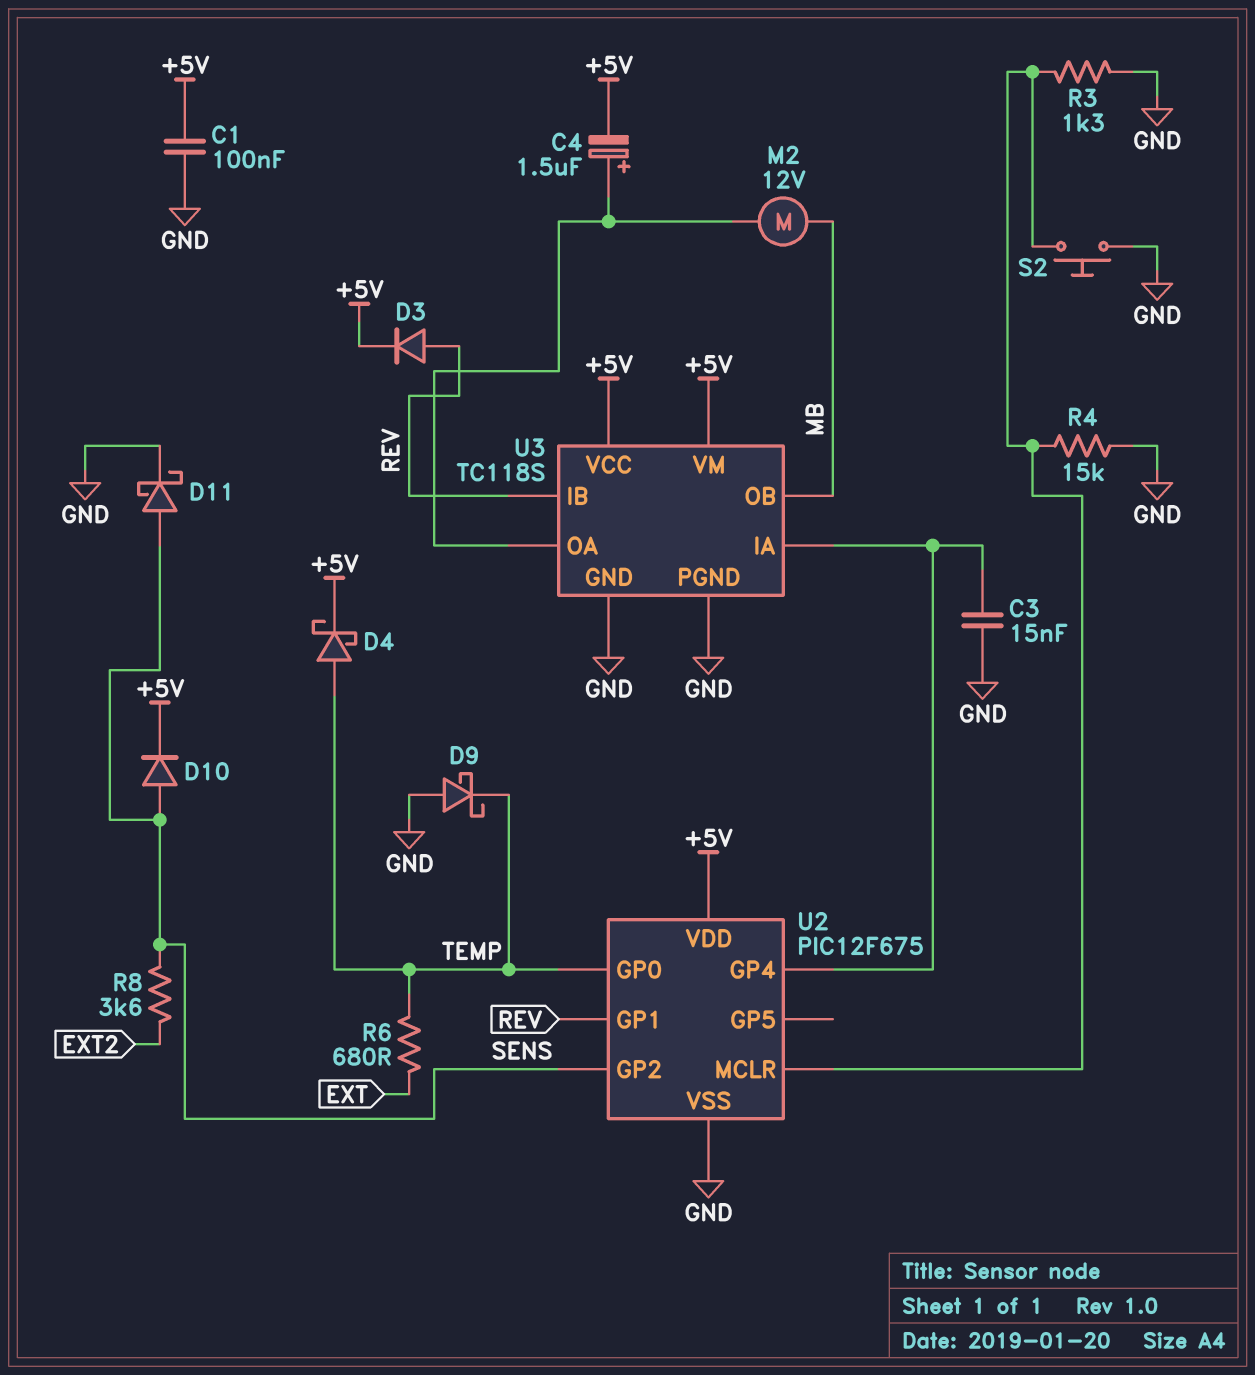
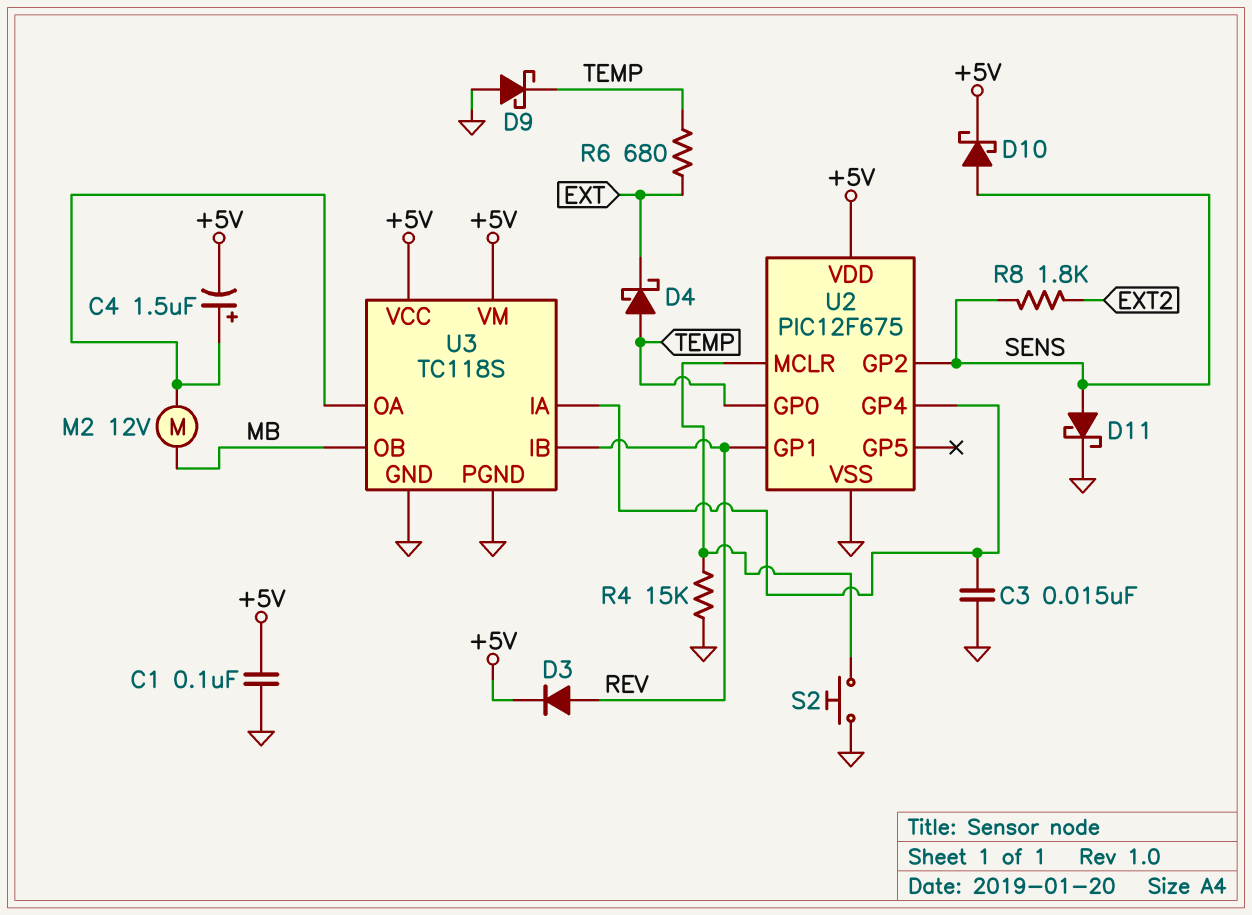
D4: schottky (A TEMP, K +5V) -> schottky (A TEMP, K EXT)
D10: diode (A SENS, K +5V) -> schottky (A SENS, K +5V)
R3: 1.3k (GND, U2/MCLR) -> none
R8: 3.6k (EXT2, SENS) -> 1.8k (EXT2, SENS)

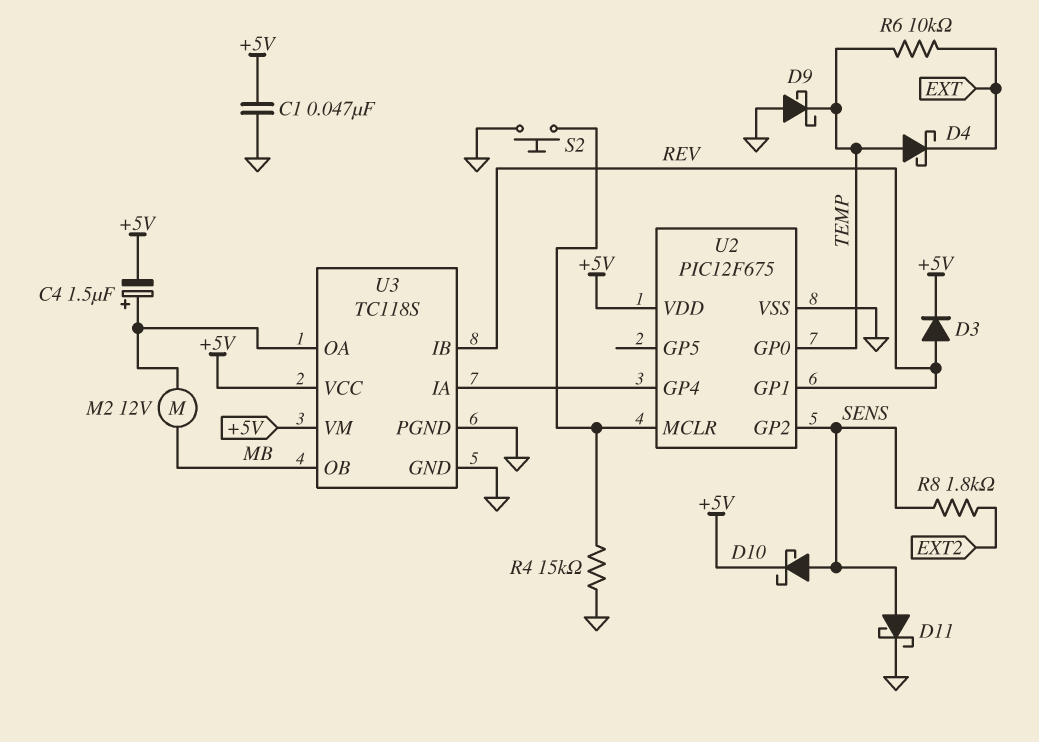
C1: 100nF (+5V, GND) -> 47nF (+5V, GND)
C3: 15nF (GND, U2/GP4) -> none
R6: 680 (EXT, TEMP) -> 10k (EXT, TEMP)

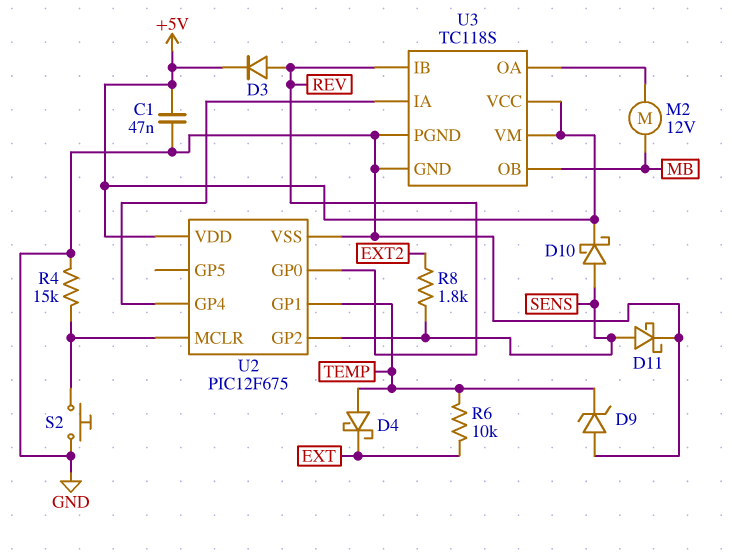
C4: 1.5uF (plus U3/OA, minus +5V) -> none
D9: schottky (A GND, K TEMP) -> zener (A GND, K TEMP)
U2 pin GP0: TEMP -> REV
U2 pin GP1: REV -> TEMP

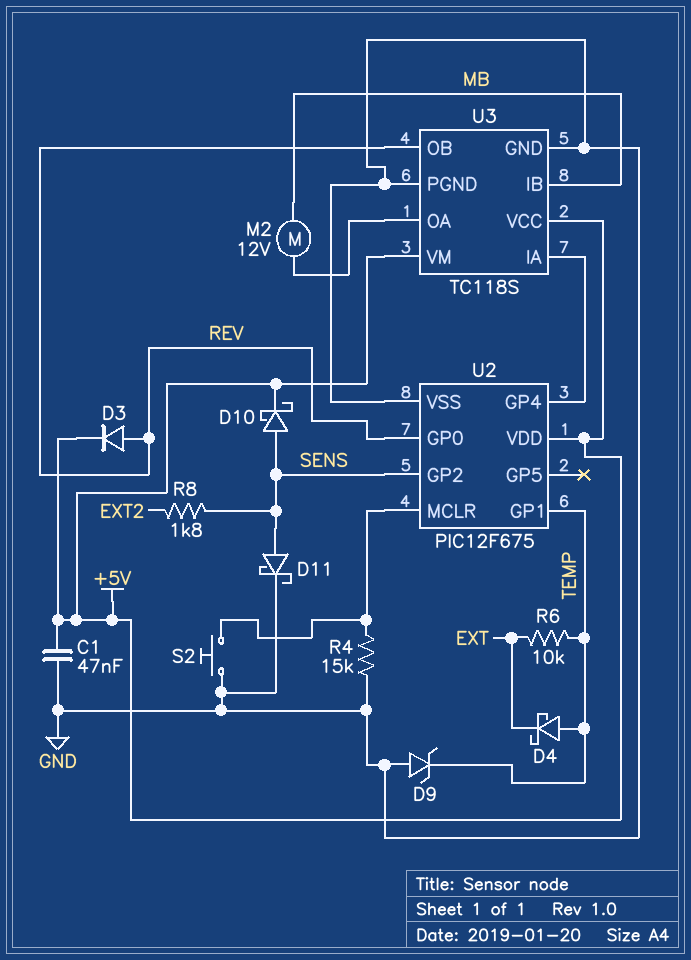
U3 pin IB: REV -> MB
U3 pin OB: MB -> REV

